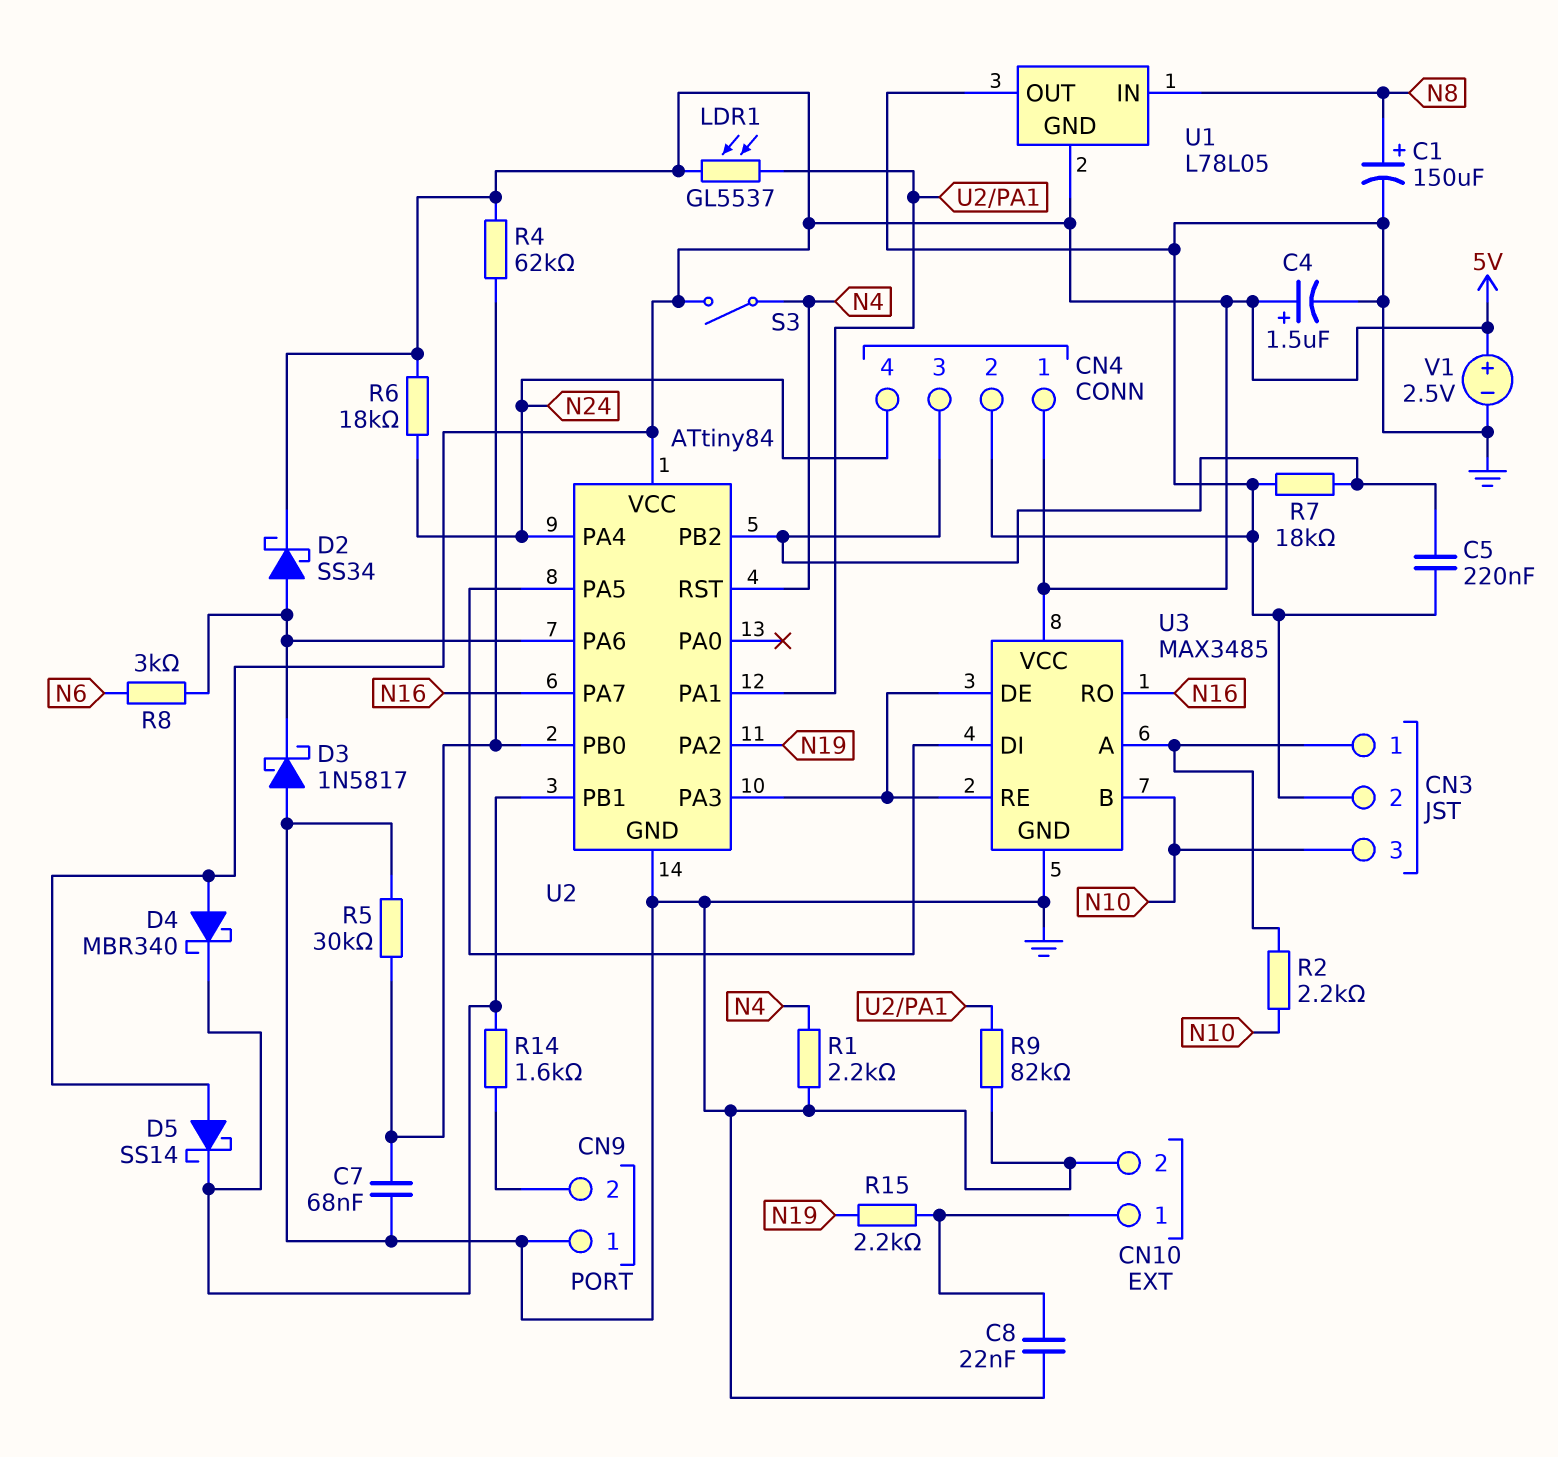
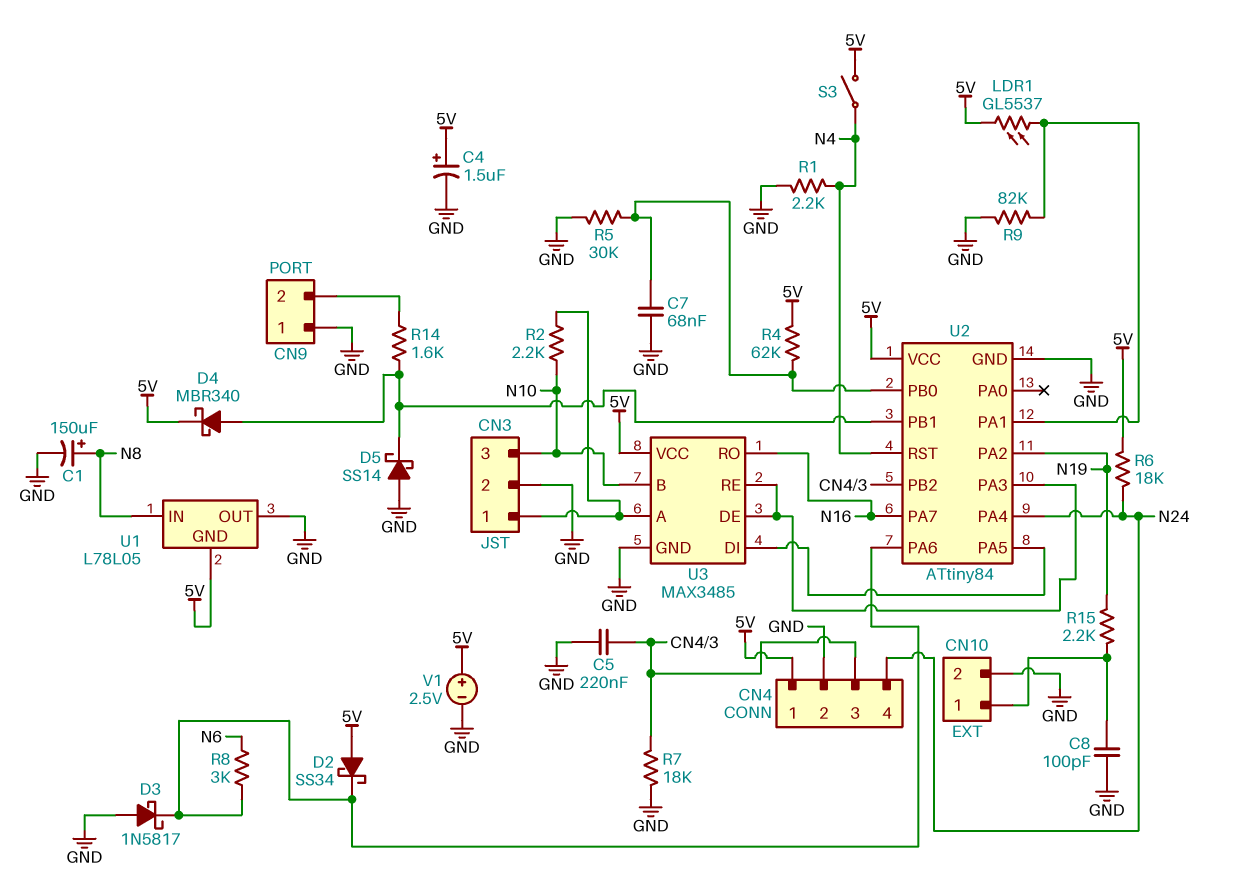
C8: 22nF (CN10/1, GND) -> 100pF (CN10/1, GND)
D2: schottky SS34 (A U2/PA6, K 5V) -> schottky SS34 (A 5V, K U2/PA6)
D4: schottky MBR340 (A 5V, K U2/PB1) -> schottky MBR340 (A U2/PB1, K 5V)
D5: schottky SS14 (A 5V, K U2/PB1) -> schottky SS14 (A GND, K U2/PB1)

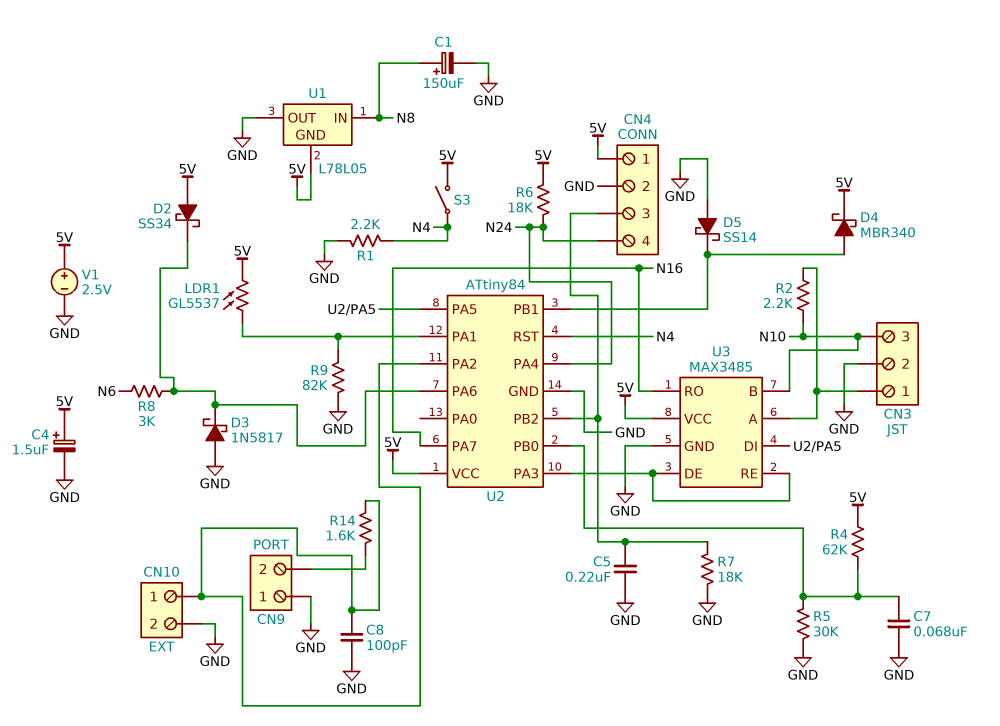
R14: 1.6k (CN9/2, U2/PB1) -> 1.6k (CN9/2, CN10/1)
R15: 2.2k (CN10/1, N19) -> none
U2 pin PA2: N19 -> CN10/1

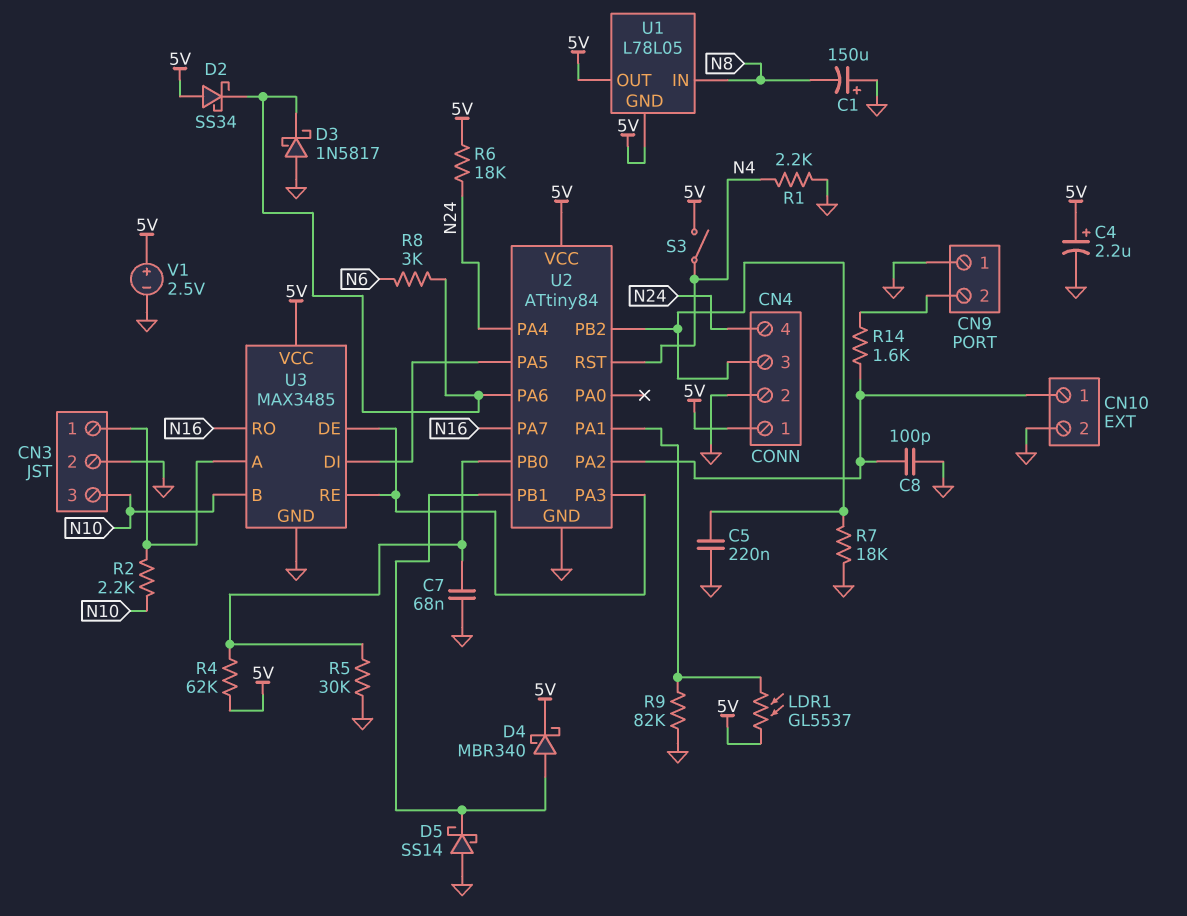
C1: 150uF (plus N8, minus GND) -> 150uF (plus GND, minus N8)
C4: 1.5uF (plus 5V, minus GND) -> 2.2uF (plus 5V, minus GND)
U1 pin OUT: GND -> 5V

